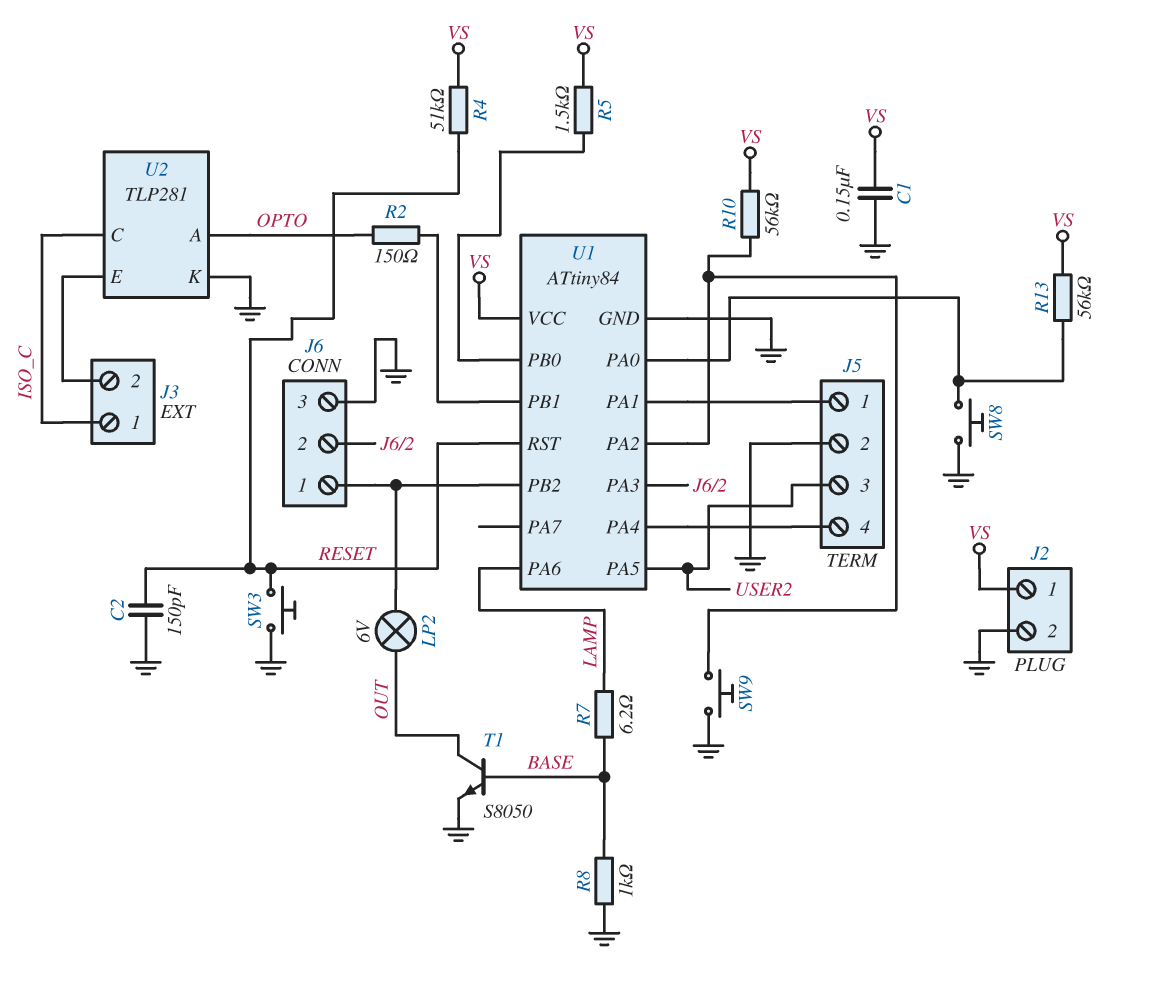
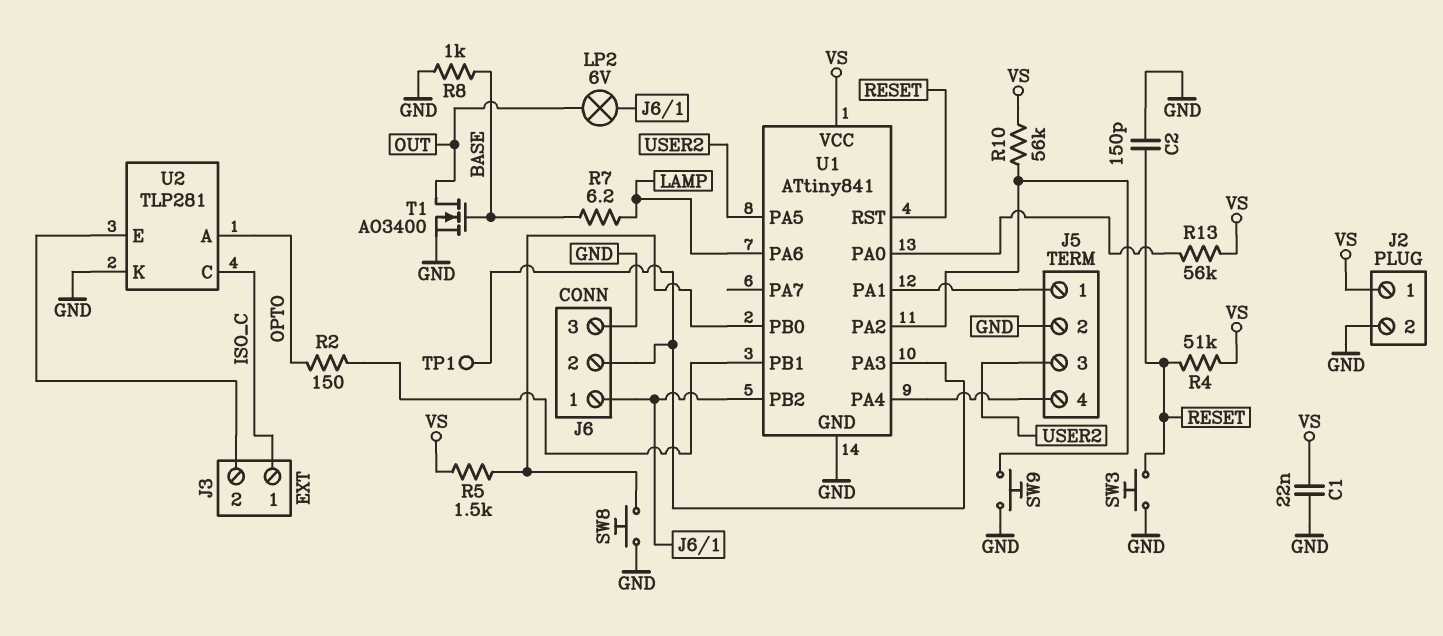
C1: 150nF (GND, VS) -> 22nF (GND, VS)
SW8: button (GND, U1/PA0) -> button (GND, U1/PB0)
T1: NPN S8050 (B BASE, C OUT, E GND) -> NMOS AO3400 (G BASE, D OUT, S GND)
TP1: none -> test point (J6/2)
U1: ATtiny84 -> ATtiny841

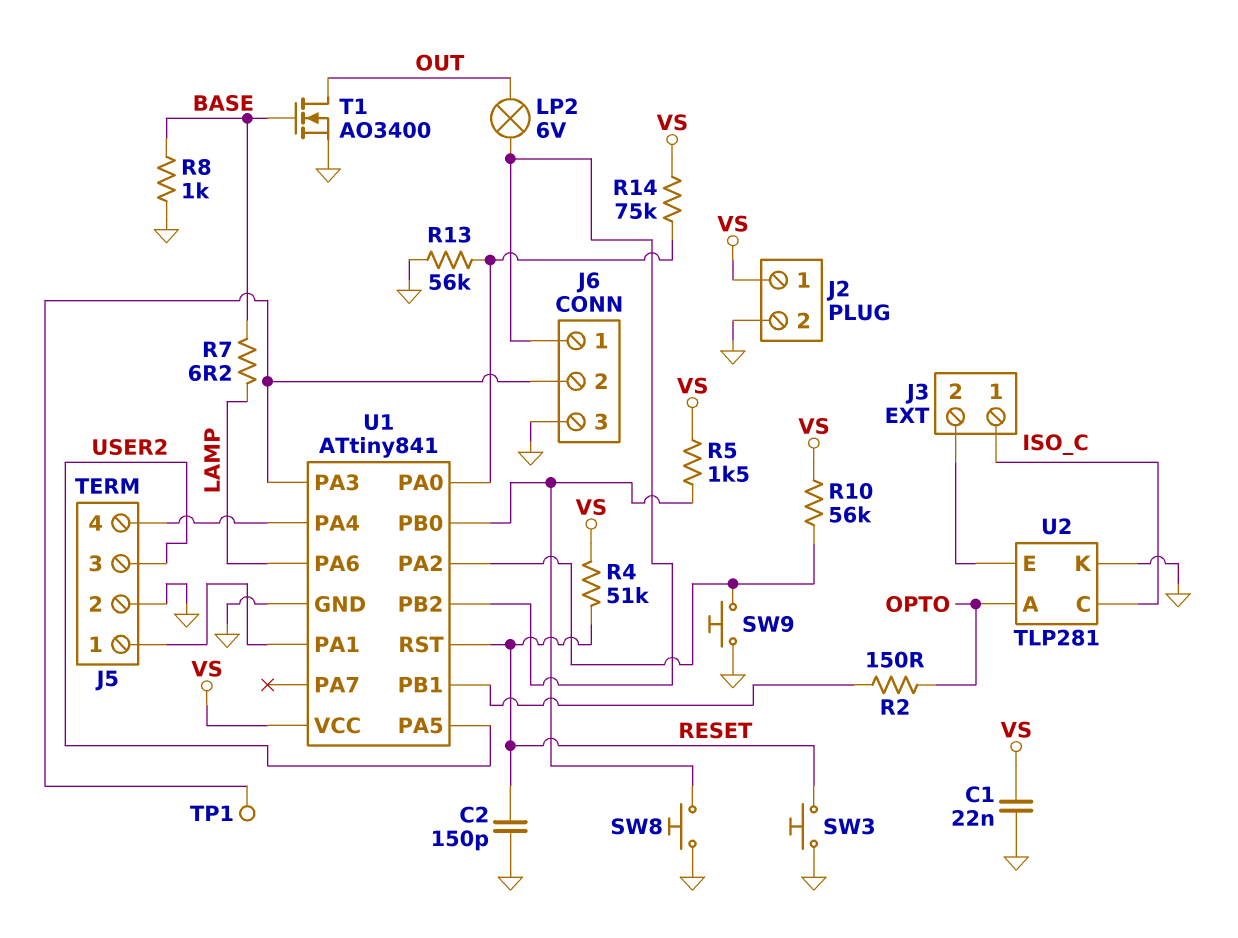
R13: 56k (U1/PA0, VS) -> 56k (GND, U1/PA0)
R14: none -> 75k (U1/PA0, VS)

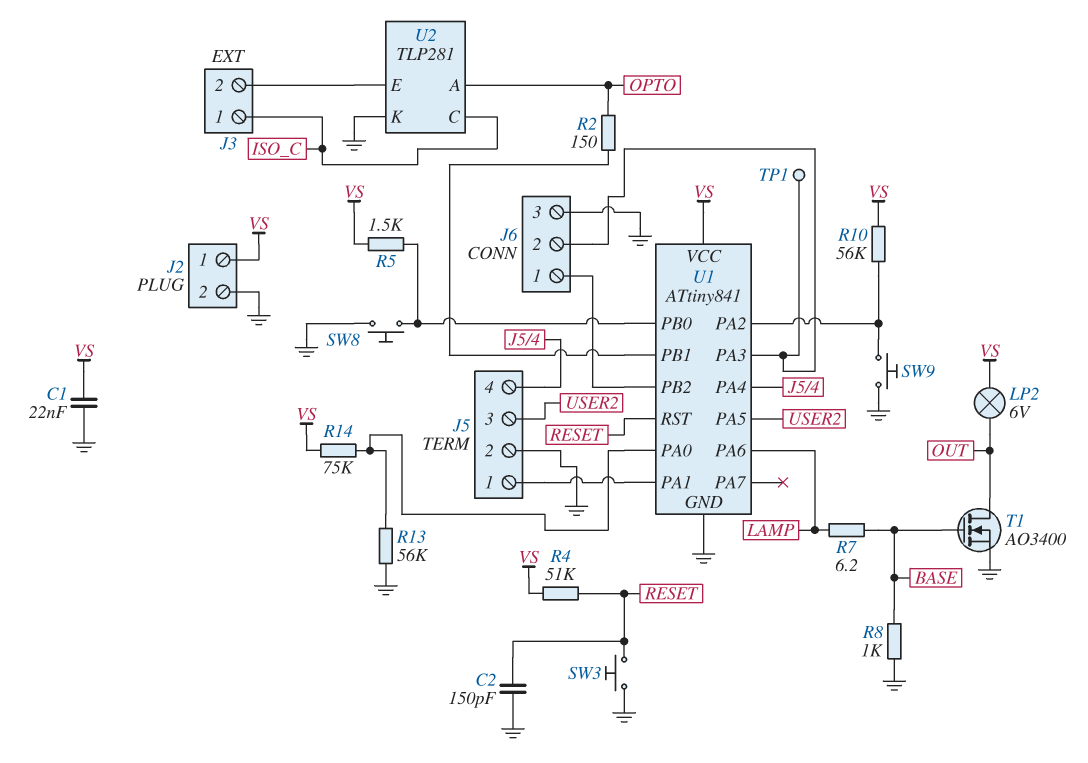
LP2: lamp 6V (J6/1, OUT) -> lamp 6V (OUT, VS)

